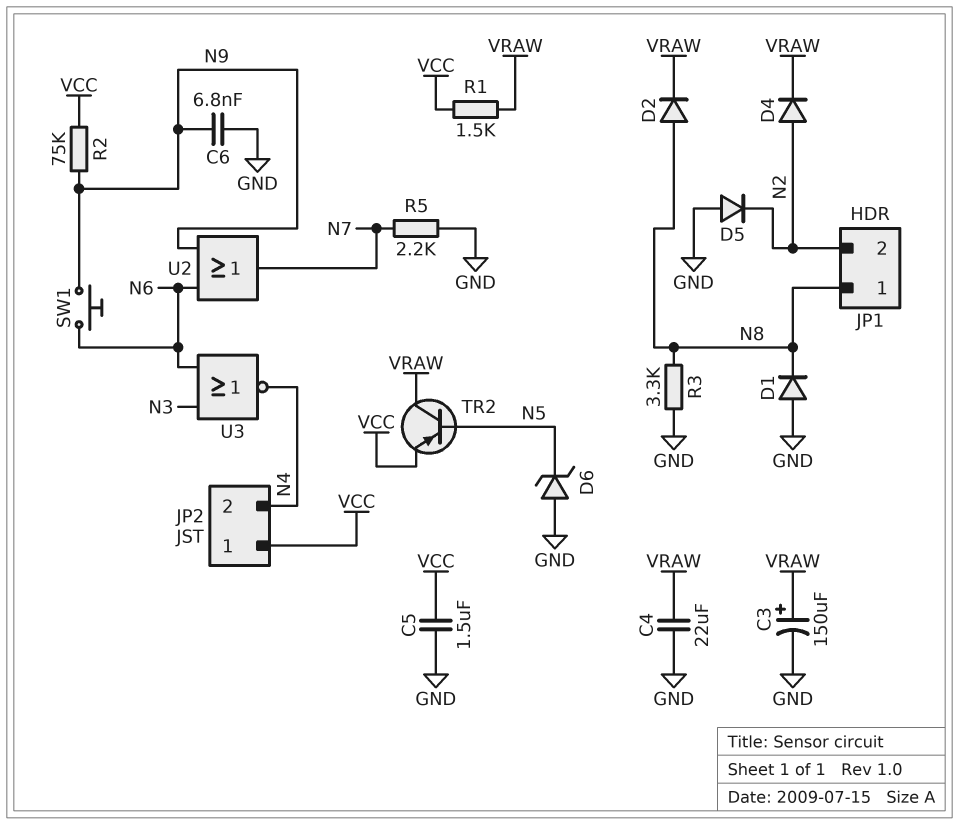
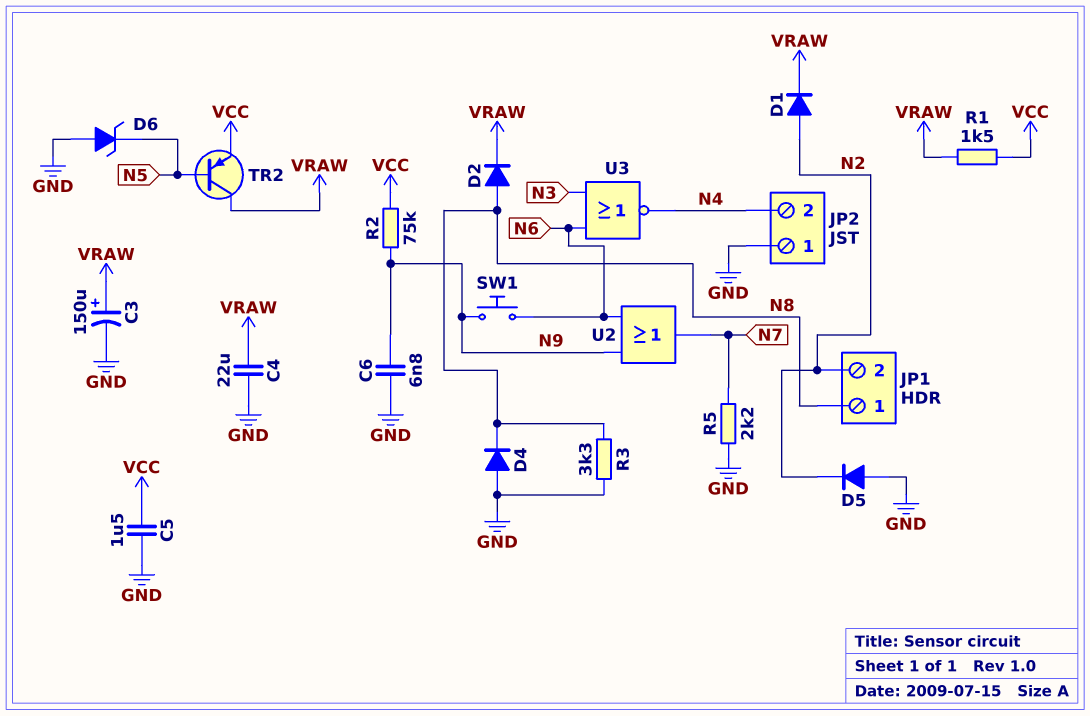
D1: diode (A GND, K N8) -> diode (A N2, K VRAW)
D4: diode (A N2, K VRAW) -> diode (A GND, K N8)
JP2 pin 1: VCC -> GND

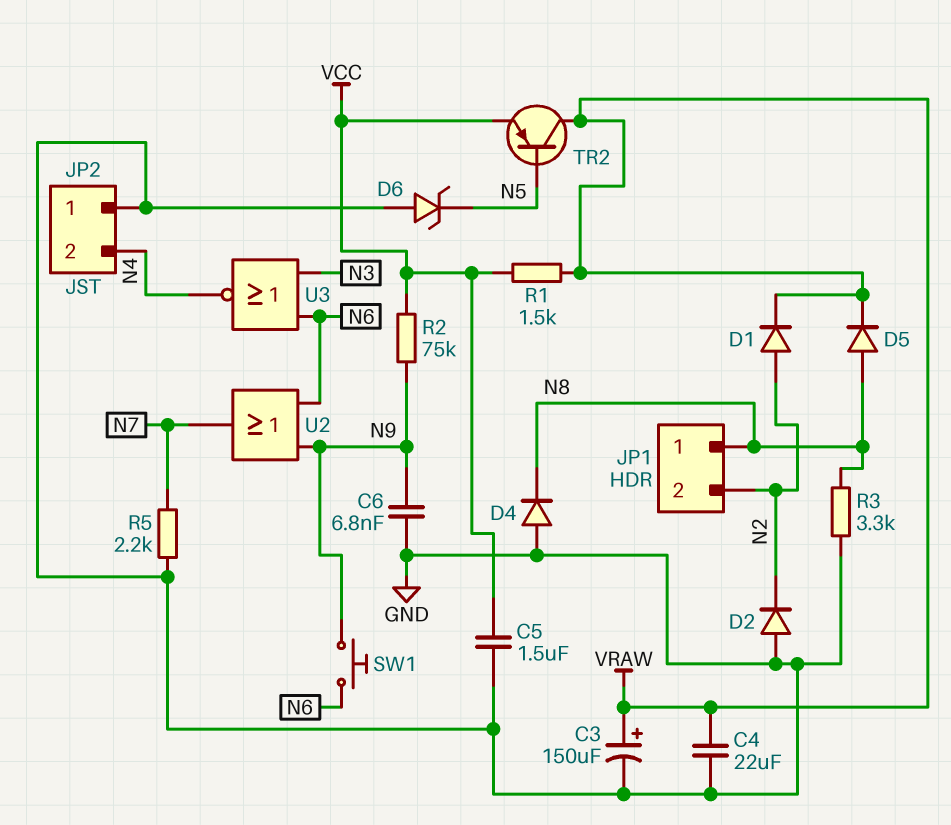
D2: diode (A N8, K VRAW) -> diode (A GND, K N2)
D5: diode (A GND, K N2) -> diode (A N8, K VRAW)

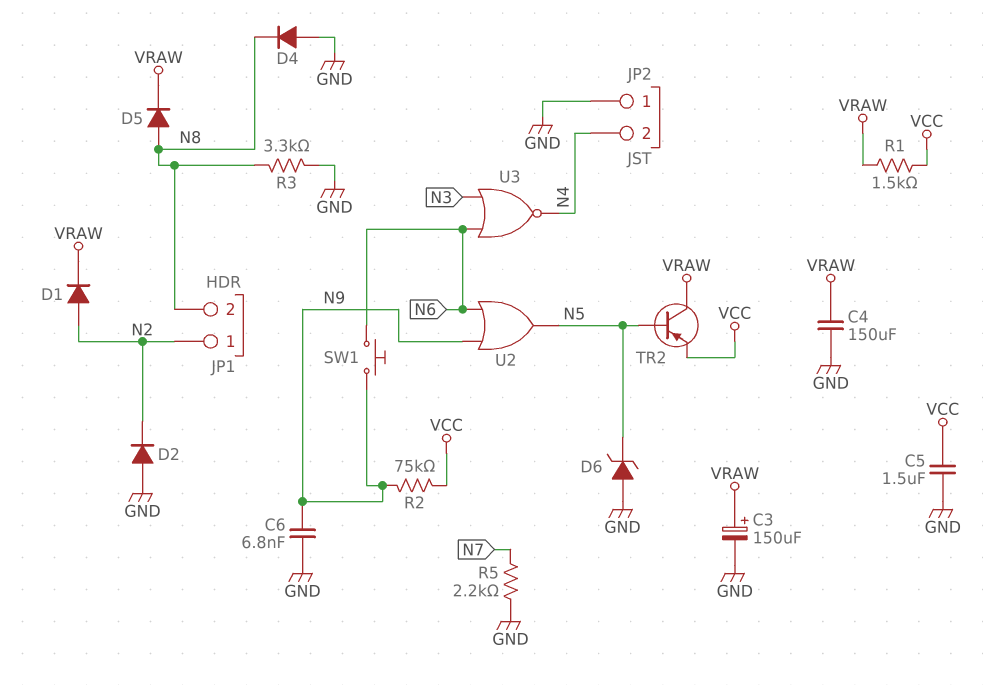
C4: 22uF (GND, VRAW) -> 150uF (GND, VRAW)
JP1 pin 1: N8 -> N2
JP1 pin 2: N2 -> N8
U2: OR (in N6, in N9, out N7) -> OR (in N6, in N9, out N5)

